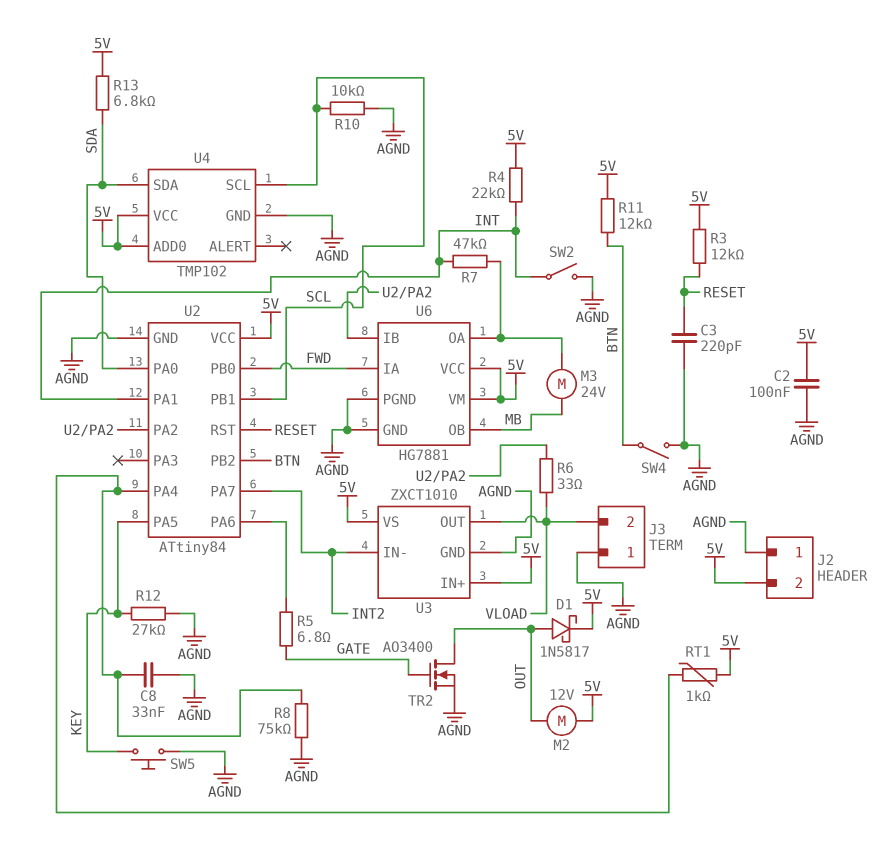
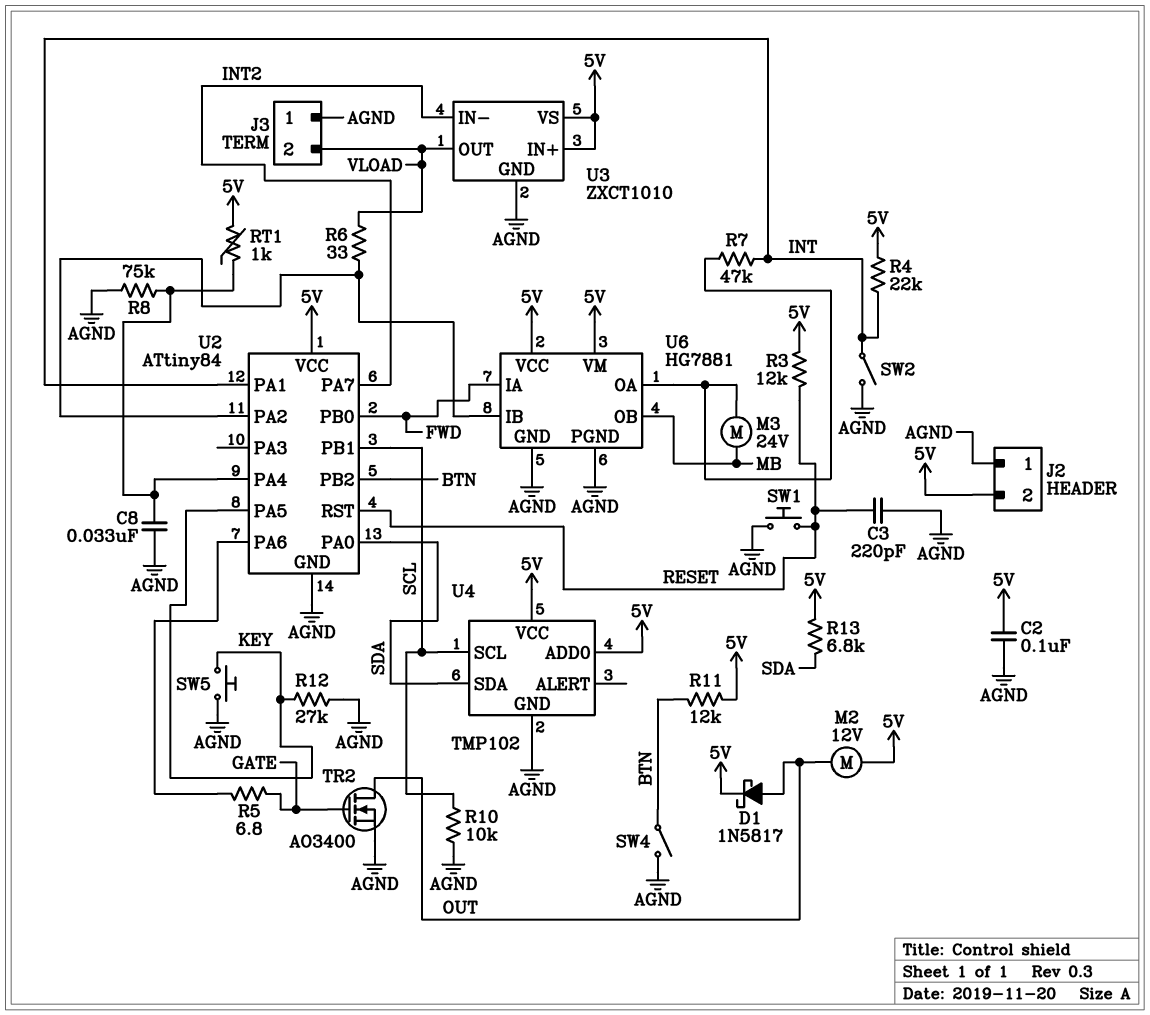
SW1: none -> button (AGND, RESET)

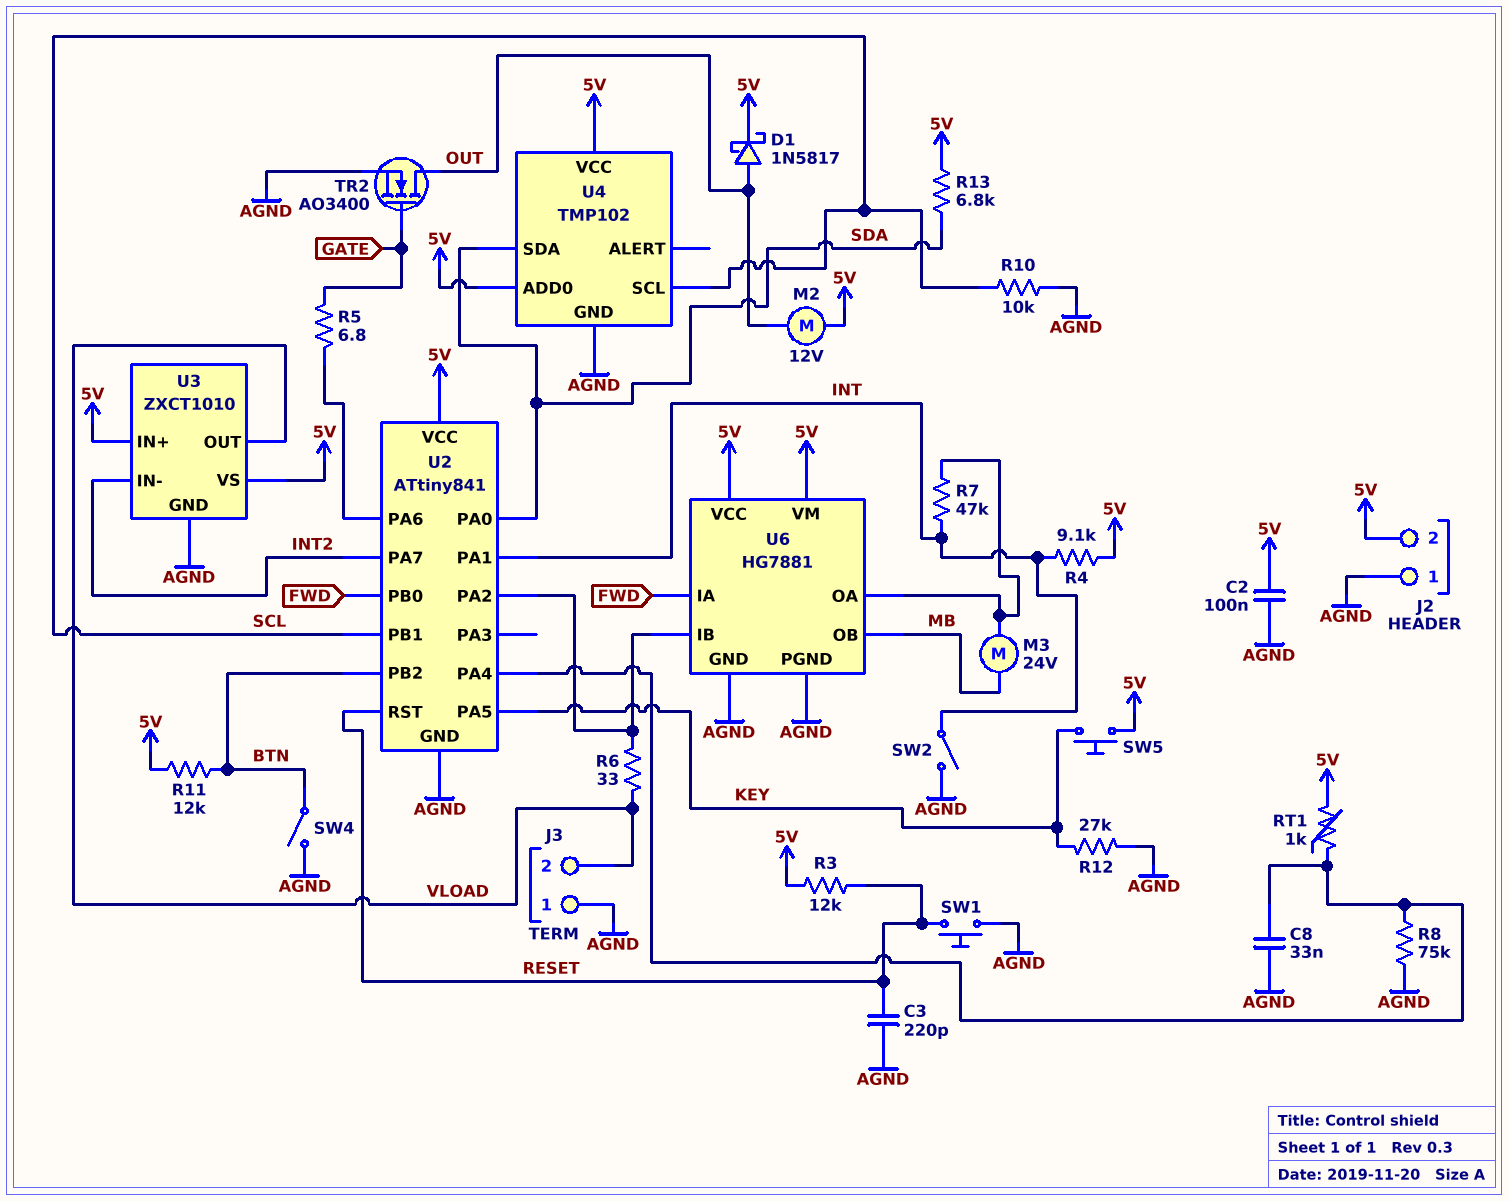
R4: 22k (5V, INT) -> 9.1k (5V, INT)
SW5: button (AGND, KEY) -> button (5V, KEY)
U2: ATtiny84 -> ATtiny841

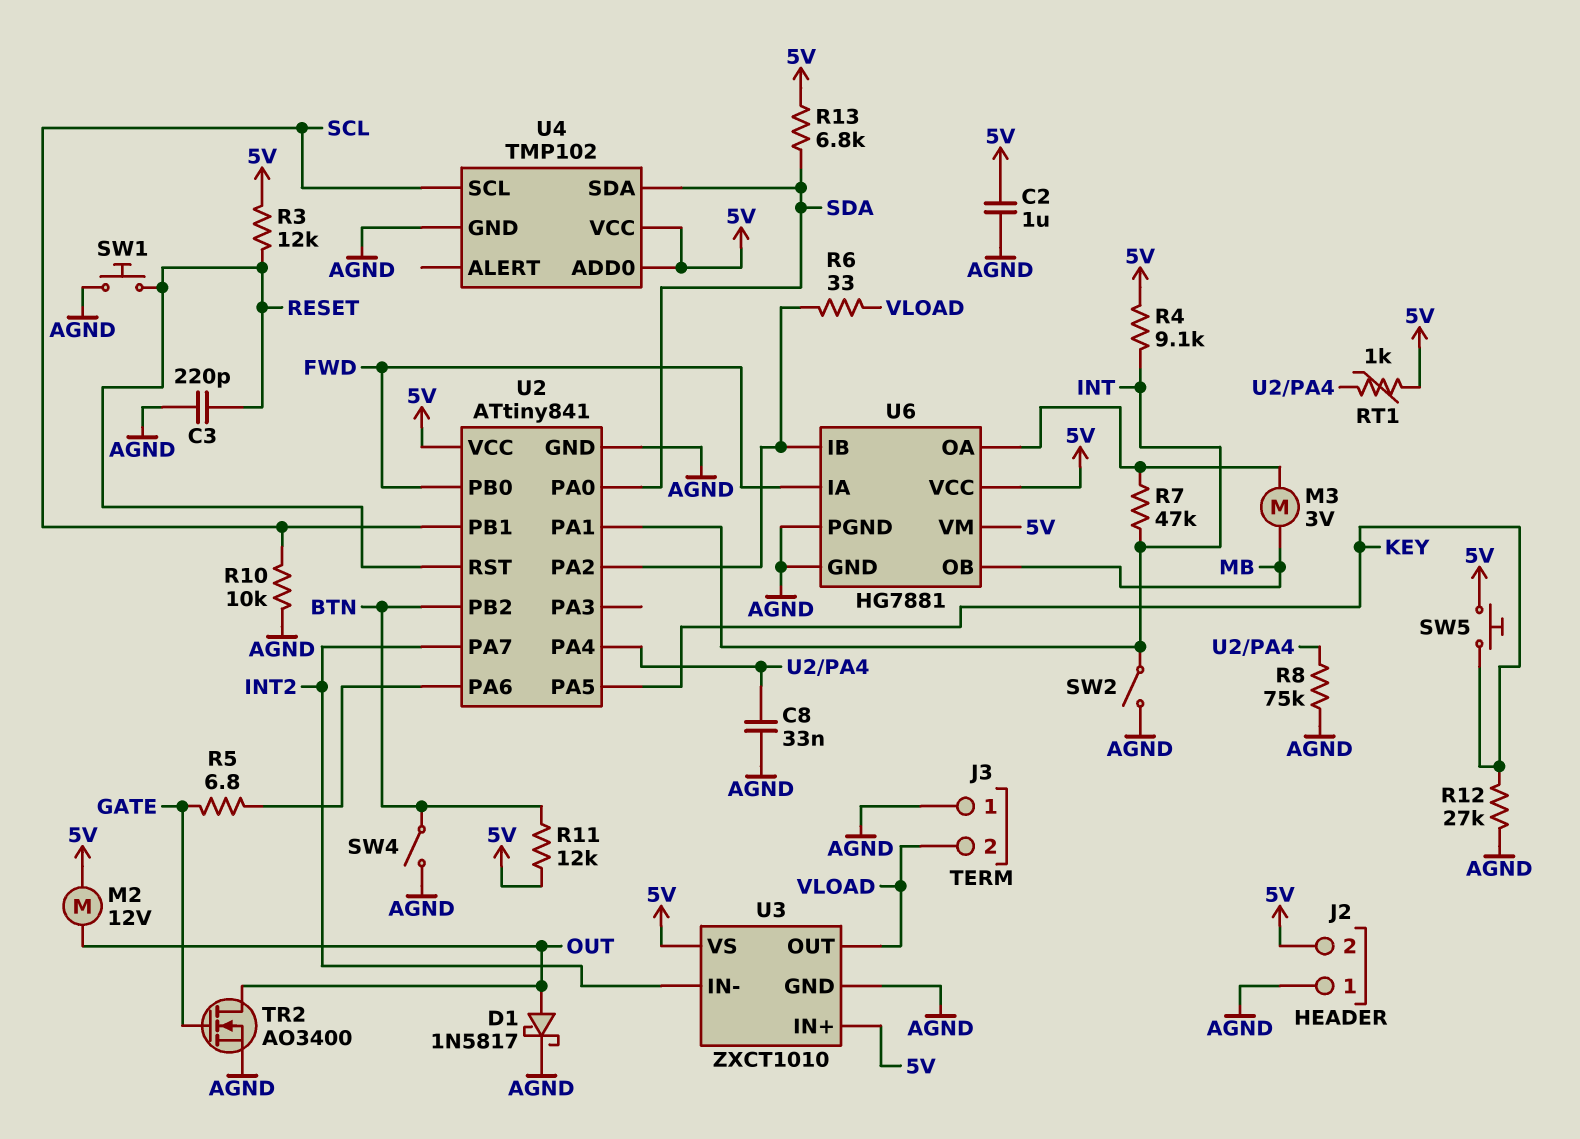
C2: 100nF (5V, AGND) -> 1uF (5V, AGND)
D1: schottky 1N5817 (A OUT, K 5V) -> schottky 1N5817 (A OUT, K AGND)
M3: motor 24V (MB, U6/OA) -> motor 3V (MB, U6/OA)

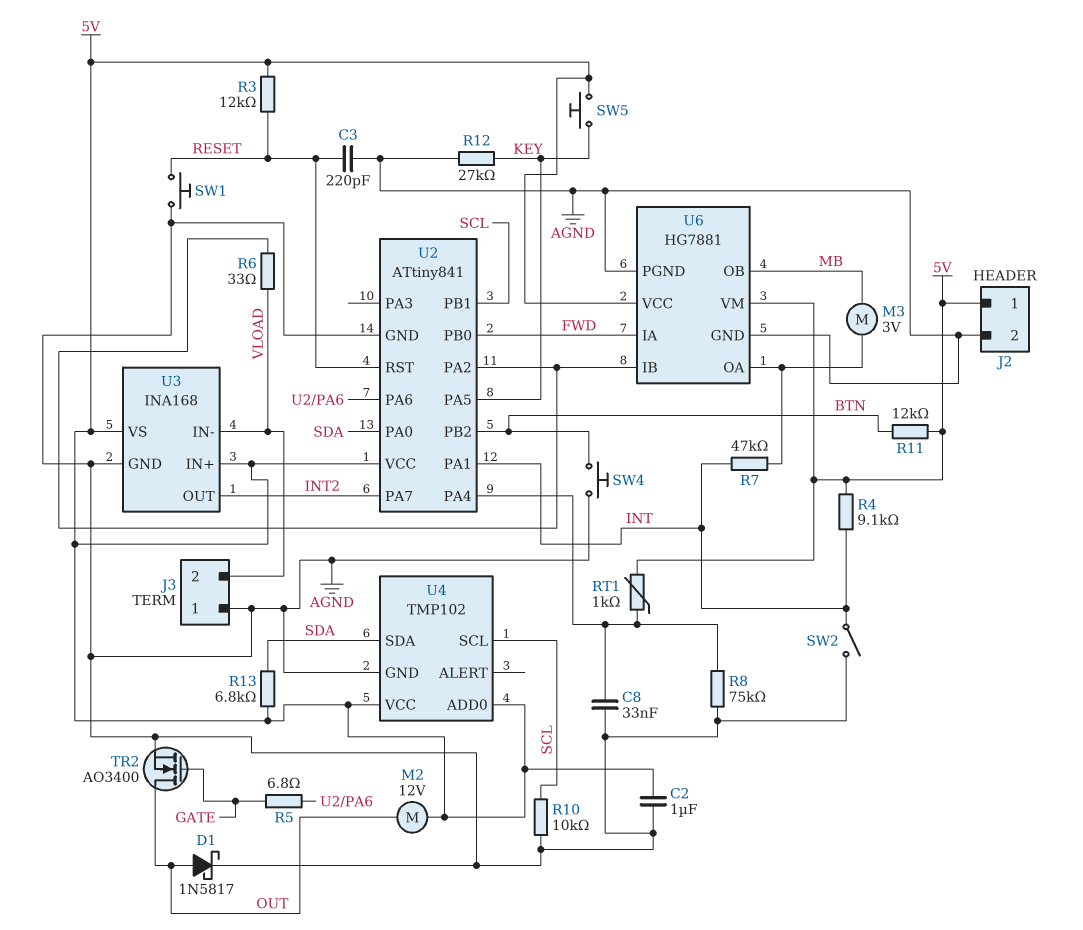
J2 pin 1: AGND -> 5V
J2 pin 2: 5V -> AGND
SW4: switch (AGND, BTN) -> button (AGND, BTN)
U3: ZXCT1010 -> INA168
U3 pin IN-: INT2 -> VLOAD
U3 pin OUT: VLOAD -> INT2

